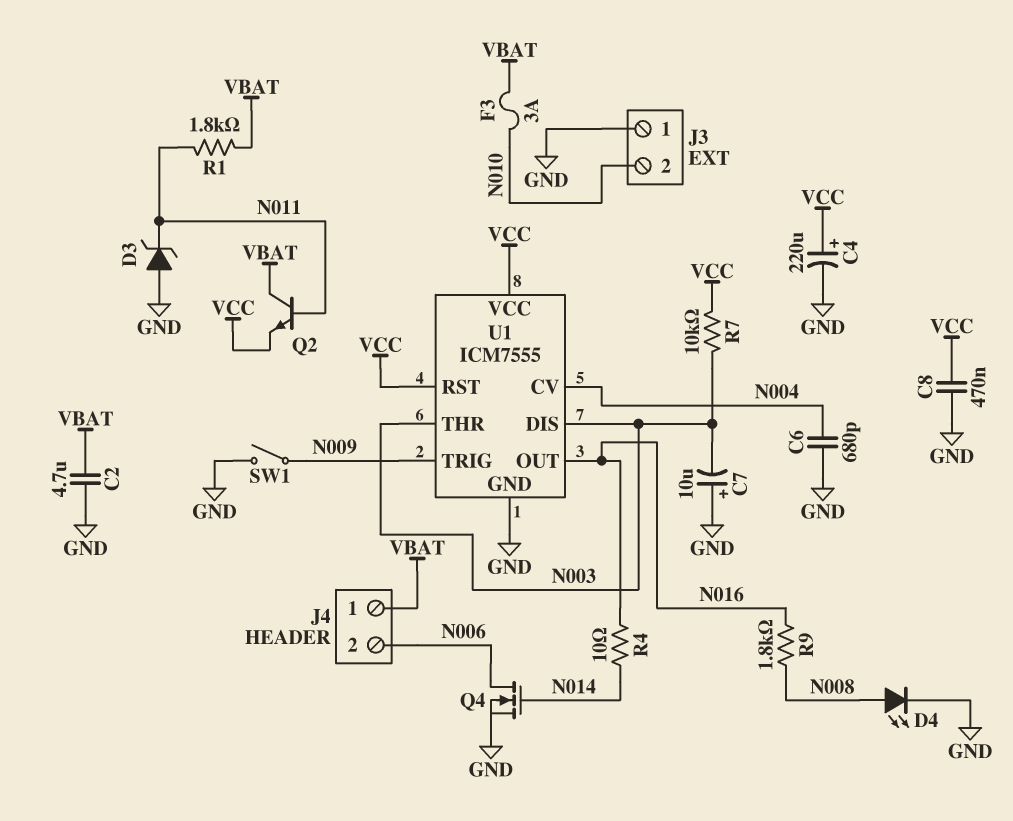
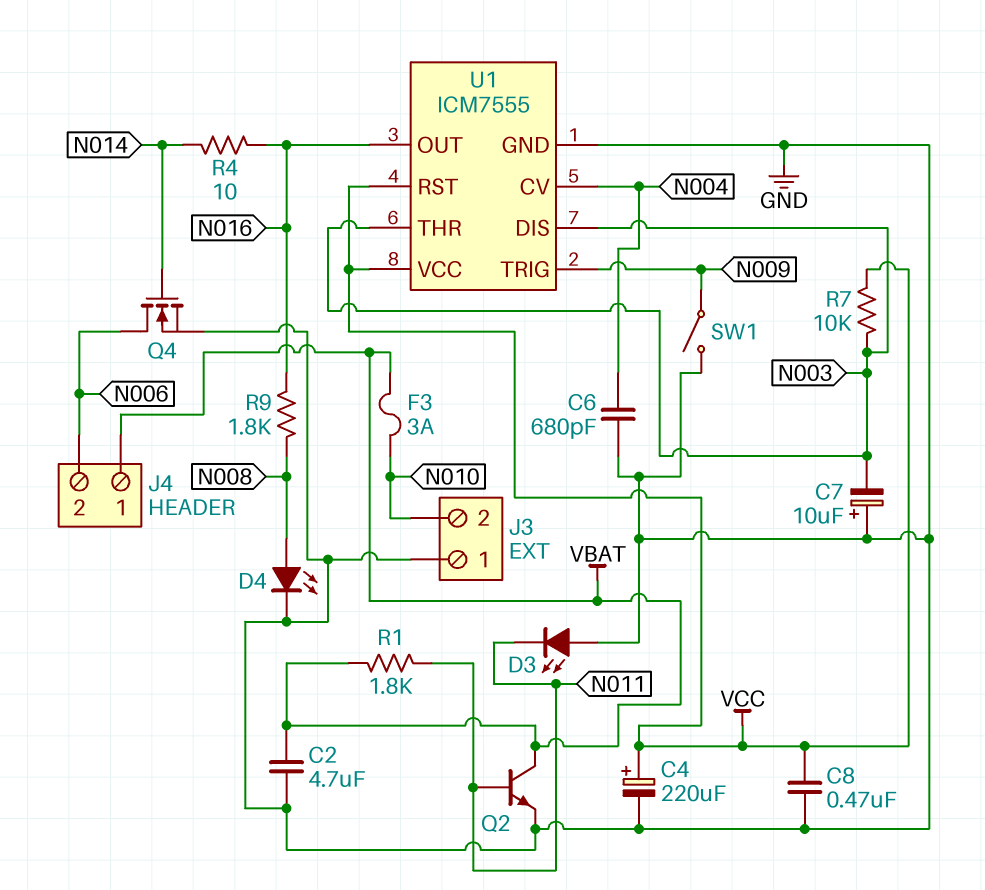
D3: zener (A GND, K N011) -> LED (A GND, K N011)
Q2: NPN (B N011, C VBAT, E VCC) -> NPN (B N011, C VBAT, E GND)

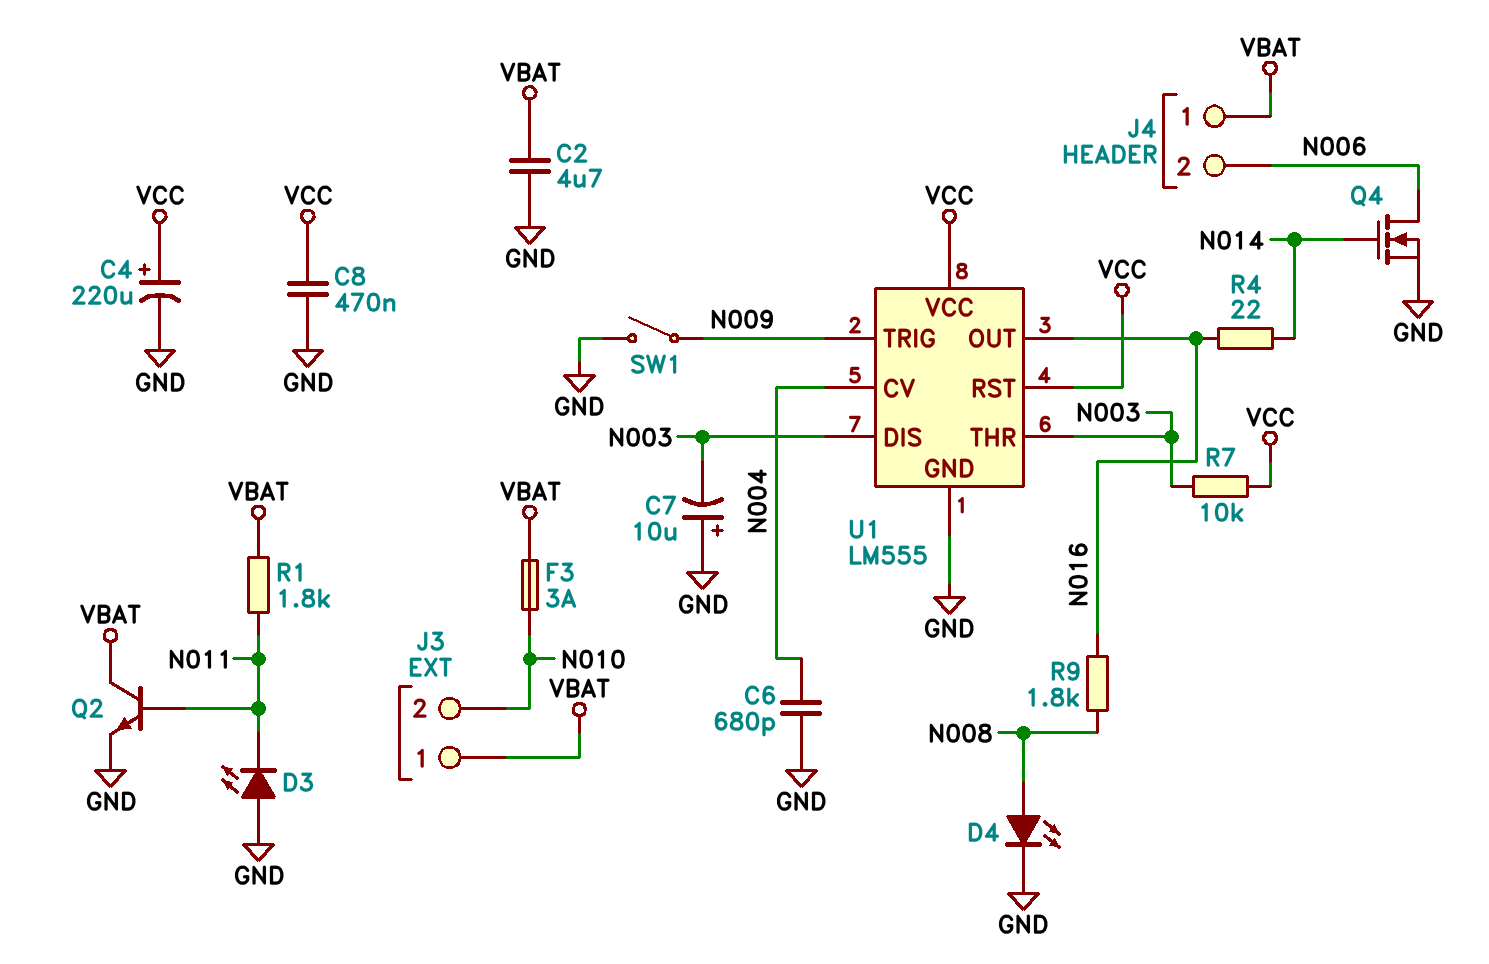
J3 pin 1: GND -> VBAT
R4: 10 (N014, N016) -> 22 (N014, N016)
U1: ICM7555 -> LM555

